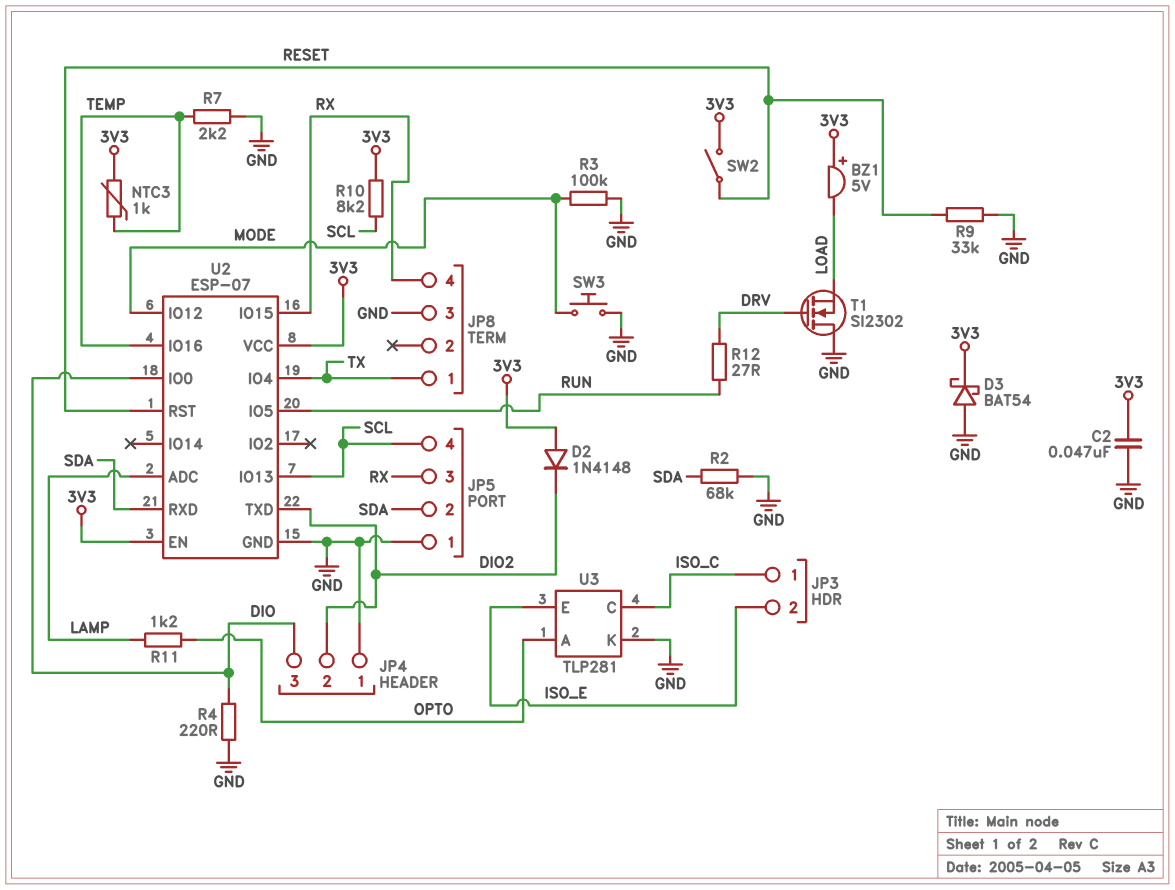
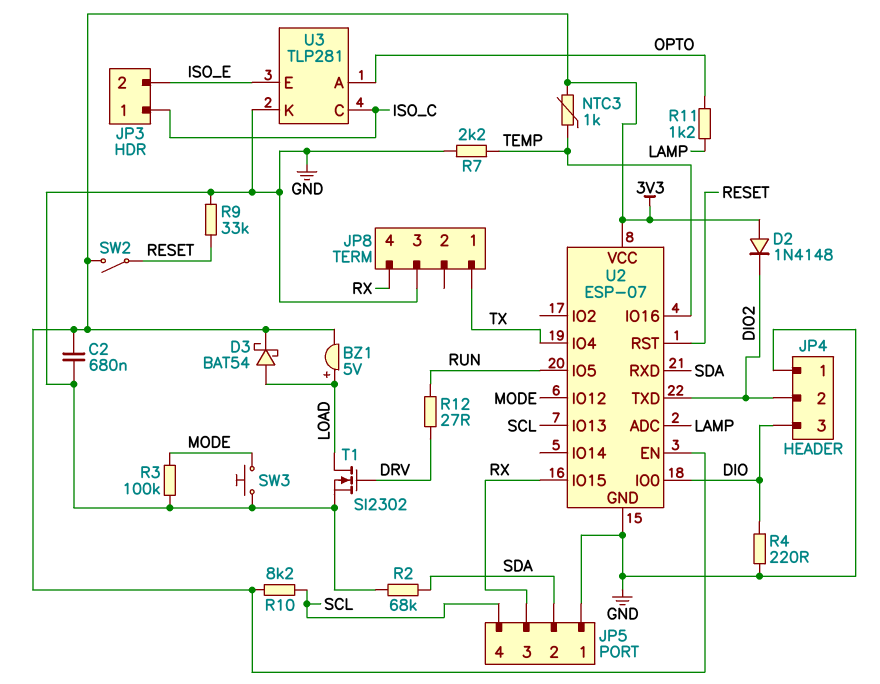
BZ1: buzzer 5V (plus 3V3, minus LOAD) -> buzzer 5V (plus LOAD, minus 3V3)
C2: 47nF (3V3, GND) -> 680nF (3V3, GND)
D3: schottky BAT54 (A GND, K 3V3) -> schottky BAT54 (A LOAD, K 3V3)
T1: NMOS SI2302 (G DRV, D GND, S LOAD) -> NMOS SI2302 (G DRV, D LOAD, S GND)

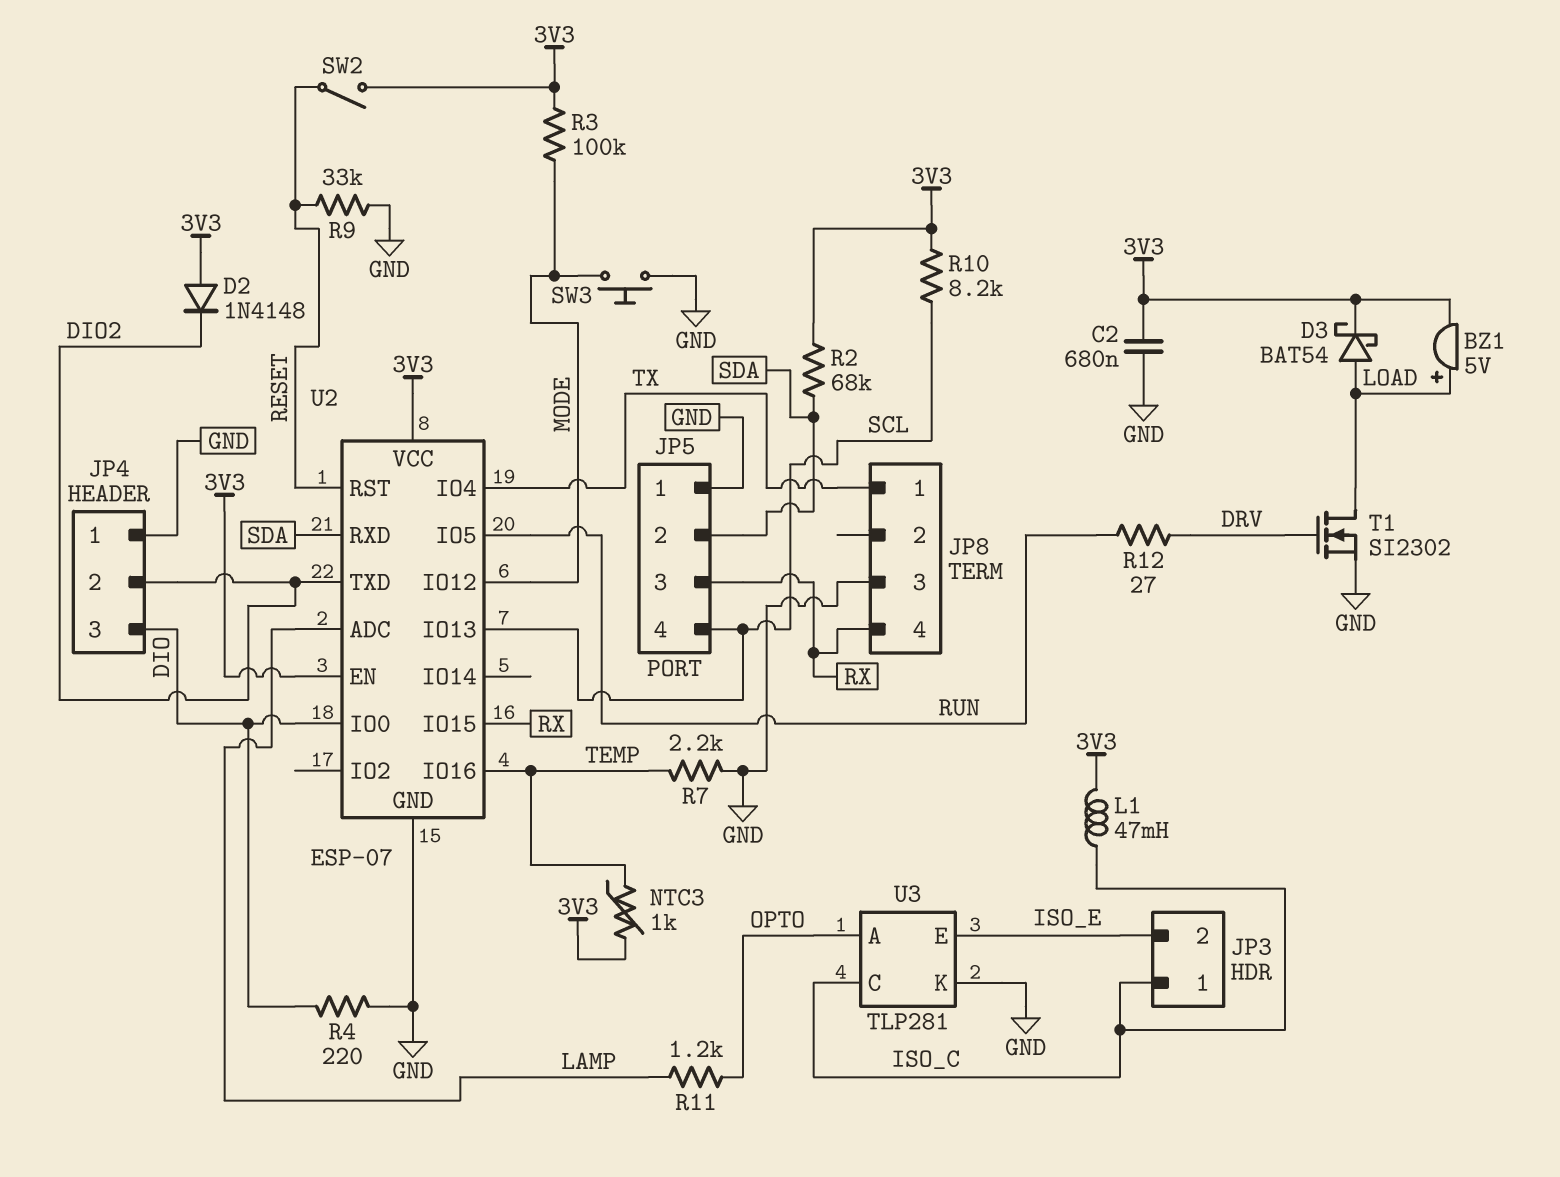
L1: none -> 47mH (3V3, ISO_C)
R2: 68k (GND, SDA) -> 68k (3V3, SDA)
R3: 100k (GND, MODE) -> 100k (3V3, MODE)

